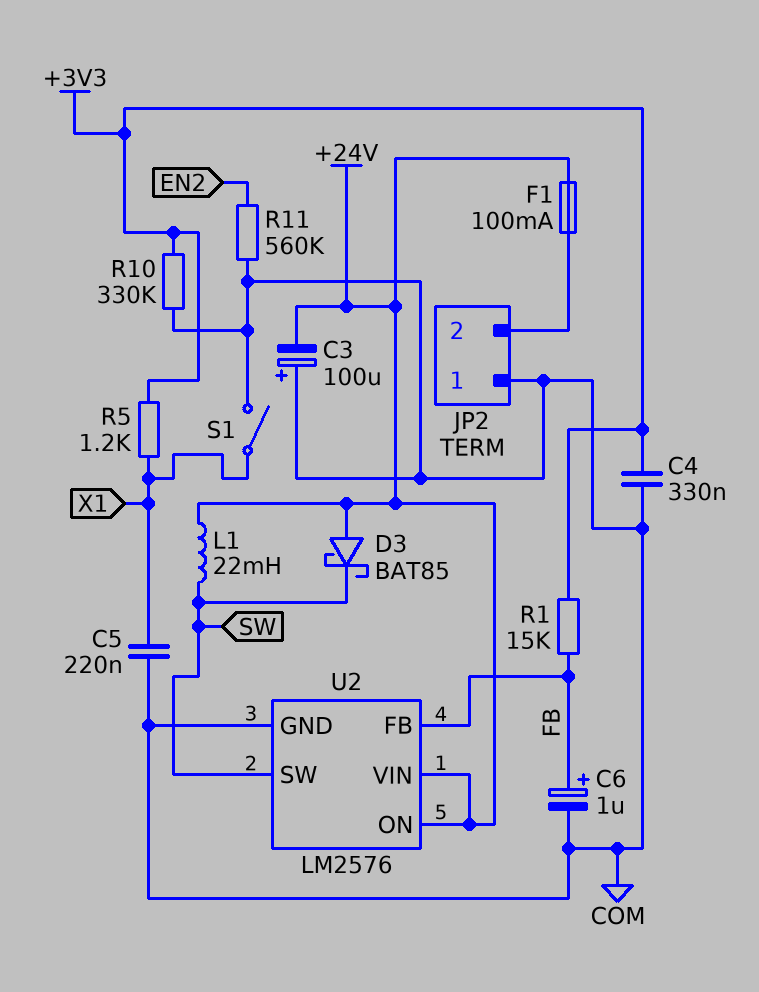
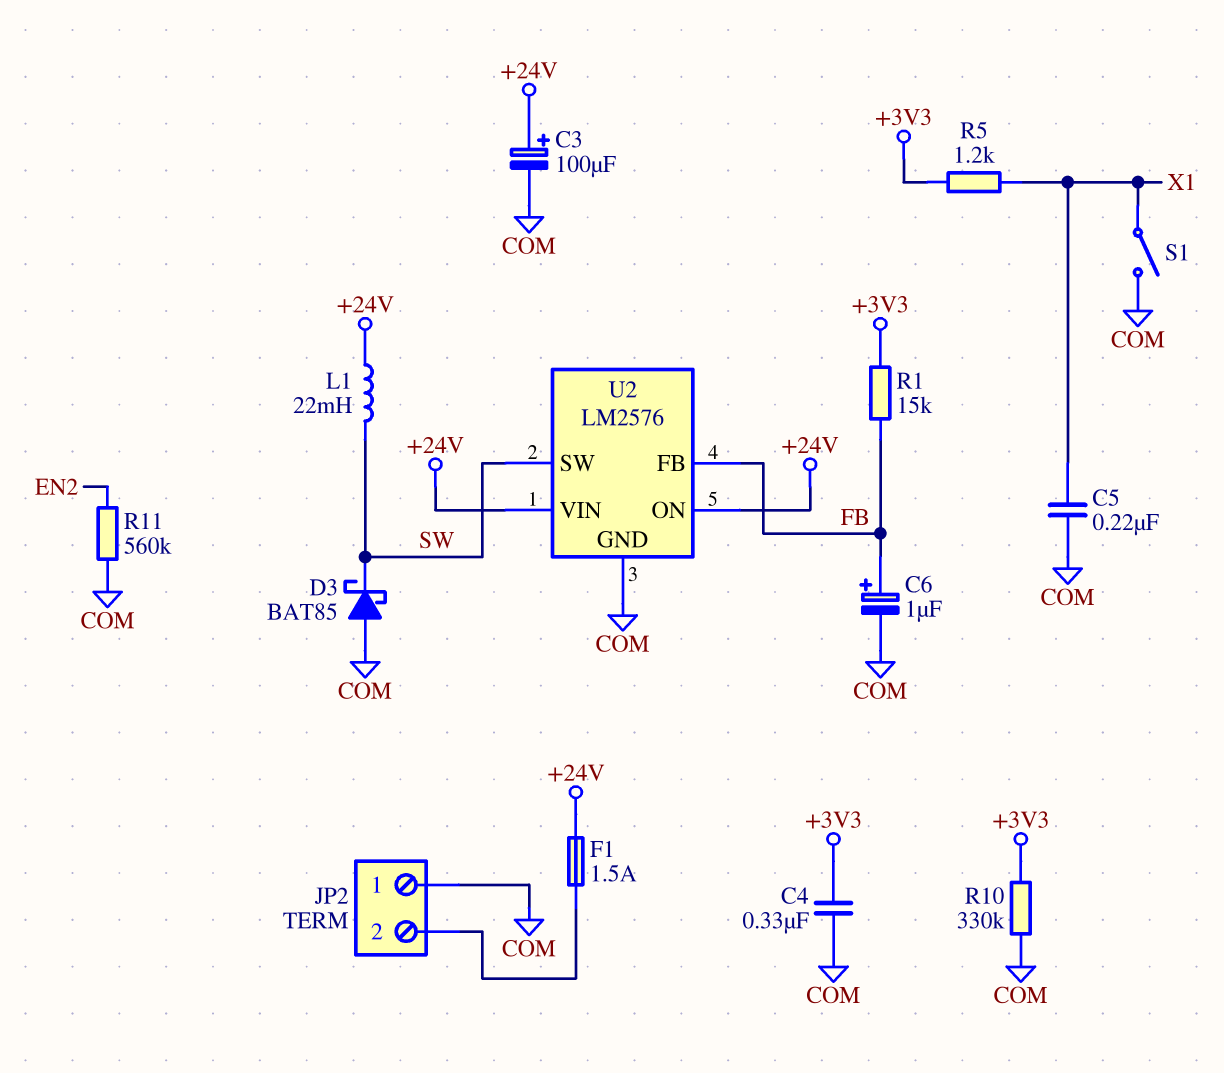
C3: 100uF (plus COM, minus +24V) -> 100uF (plus +24V, minus COM)
D3: schottky BAT85 (A +24V, K SW) -> schottky BAT85 (A COM, K SW)
F1: 100mA (+24V, JP2/2) -> 1.5A (+24V, JP2/2)

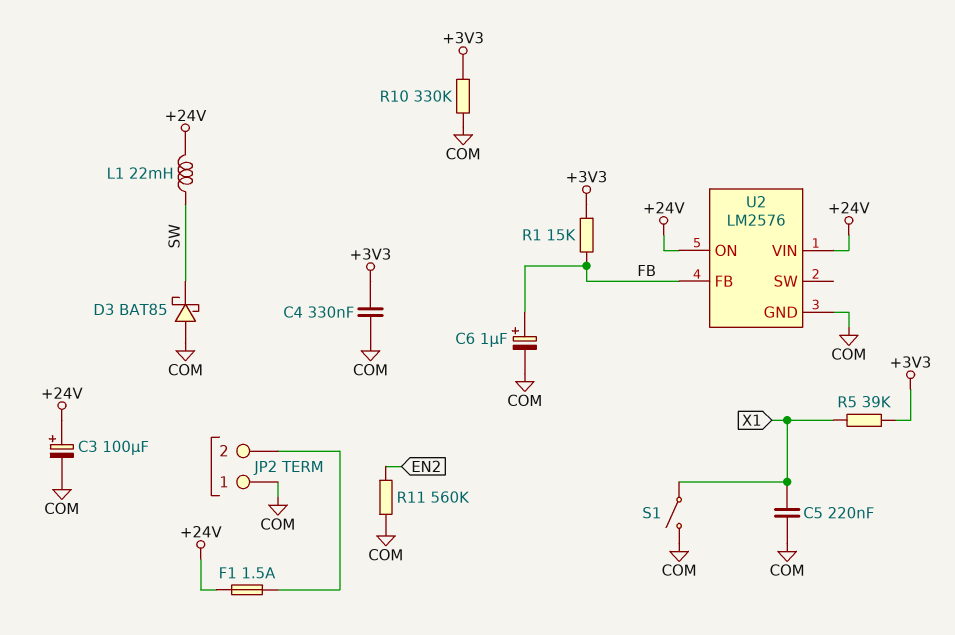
R5: 1.2k (+3V3, X1) -> 39k (+3V3, X1)
U2 pin SW: SW -> none

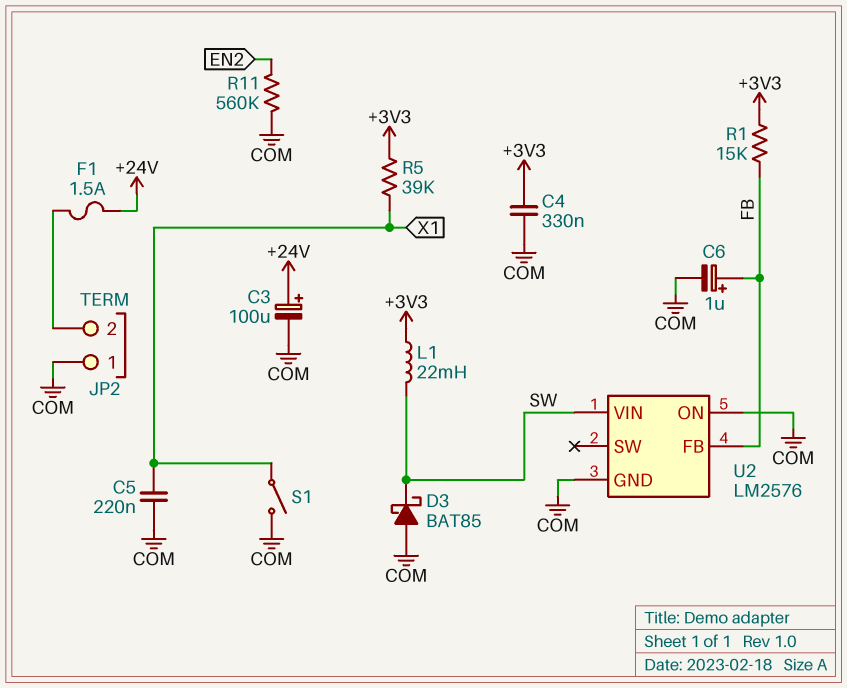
L1: 22mH (+24V, SW) -> 22mH (+3V3, SW)
R10: 330k (+3V3, COM) -> none
U2 pin ON: +24V -> COM
U2 pin VIN: +24V -> SW

